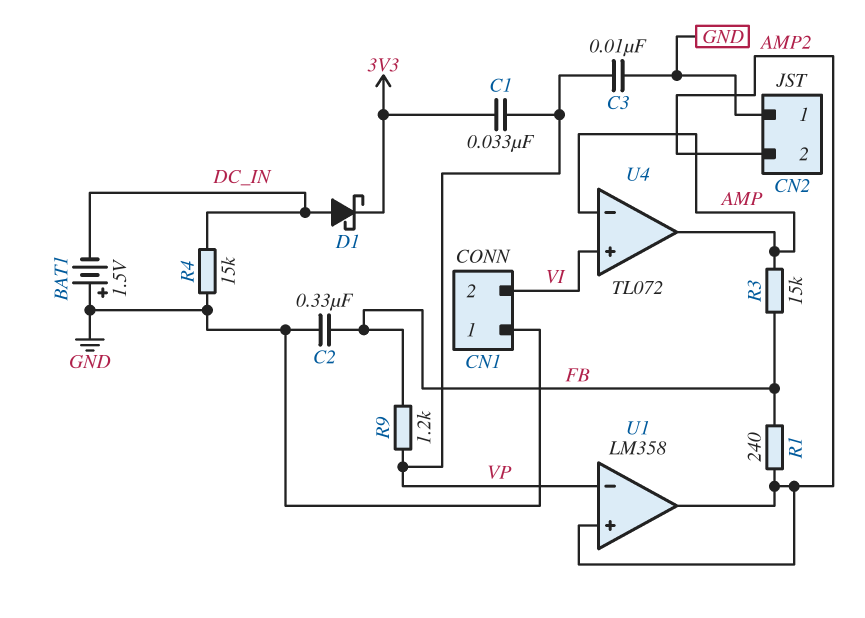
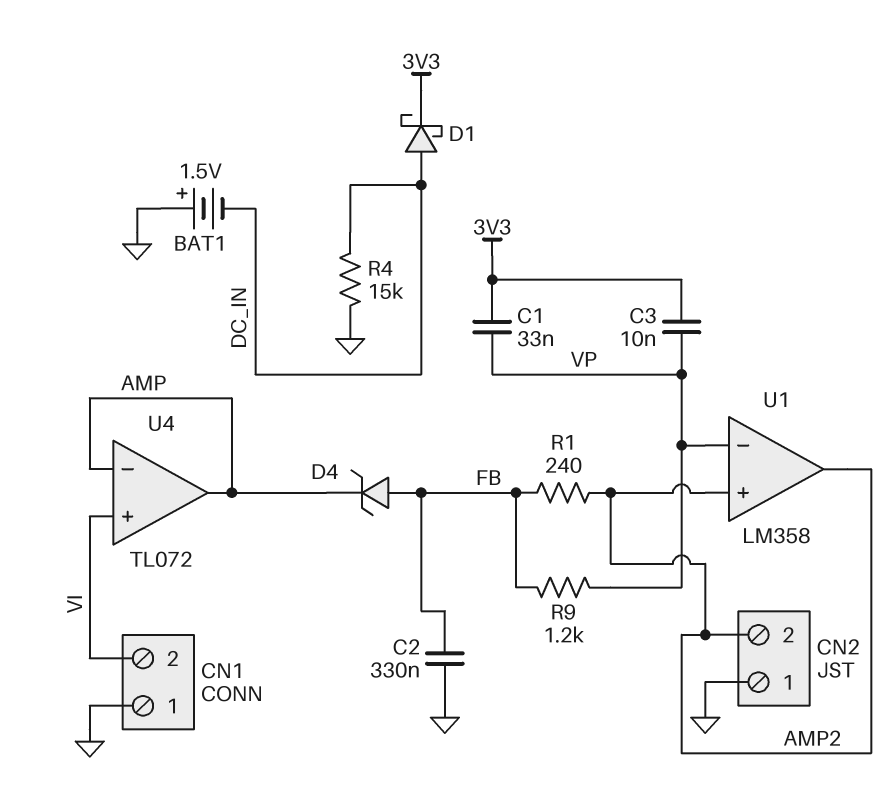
C3: 10nF (GND, VP) -> 10nF (3V3, VP)
D4: none -> zener (A FB, K AMP)
R3: 15k (AMP, FB) -> none

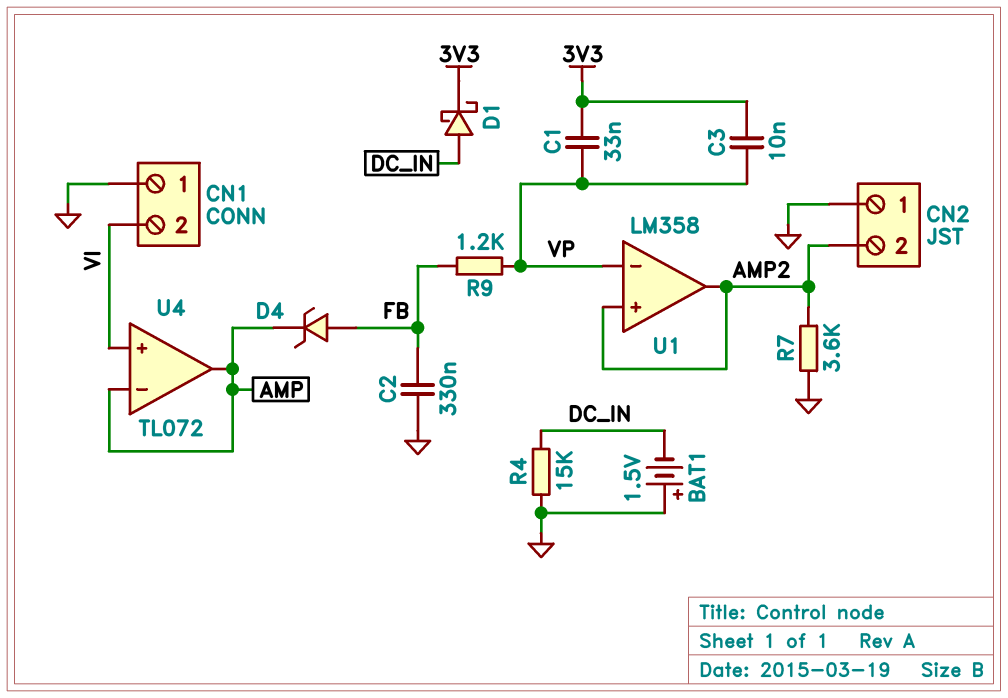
R1: 240 (AMP2, FB) -> none
R7: none -> 3.6k (AMP2, GND)

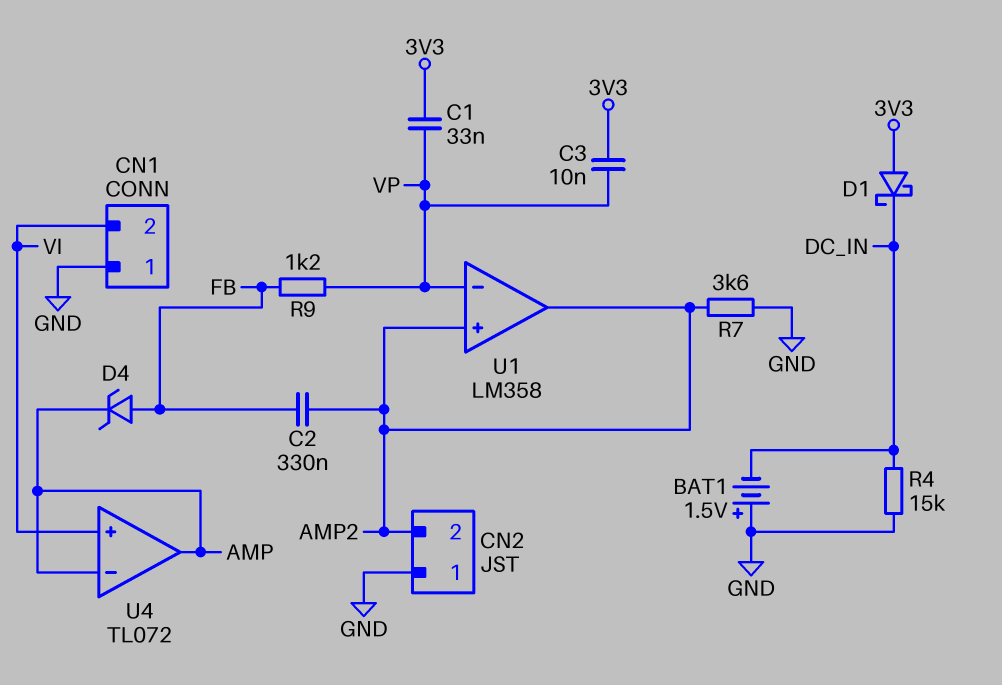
C2: 330nF (FB, GND) -> 330nF (AMP2, FB)
D1: schottky (A DC_IN, K 3V3) -> schottky (A 3V3, K DC_IN)

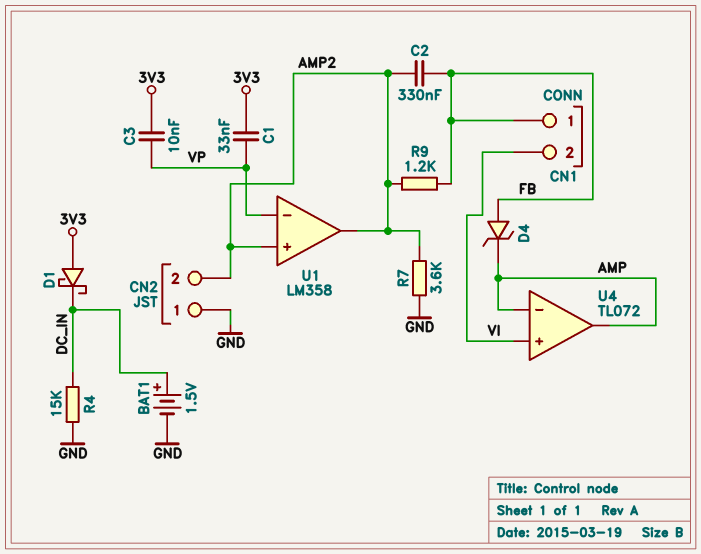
BAT1: 1.5V (plus GND, minus DC_IN) -> 1.5V (plus DC_IN, minus GND)
CN1 pin 1: GND -> FB
R9: 1.2k (FB, VP) -> 1.2k (AMP2, FB)

